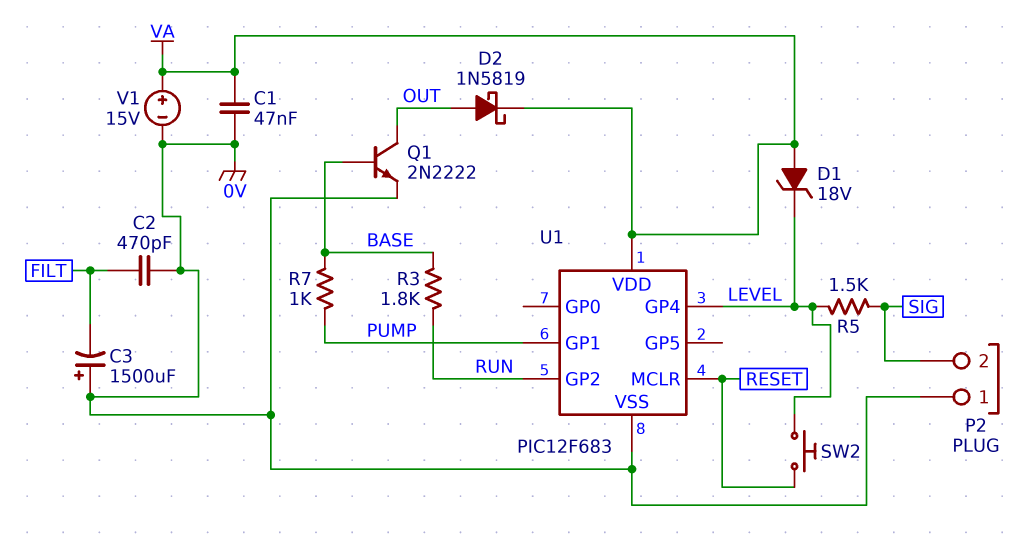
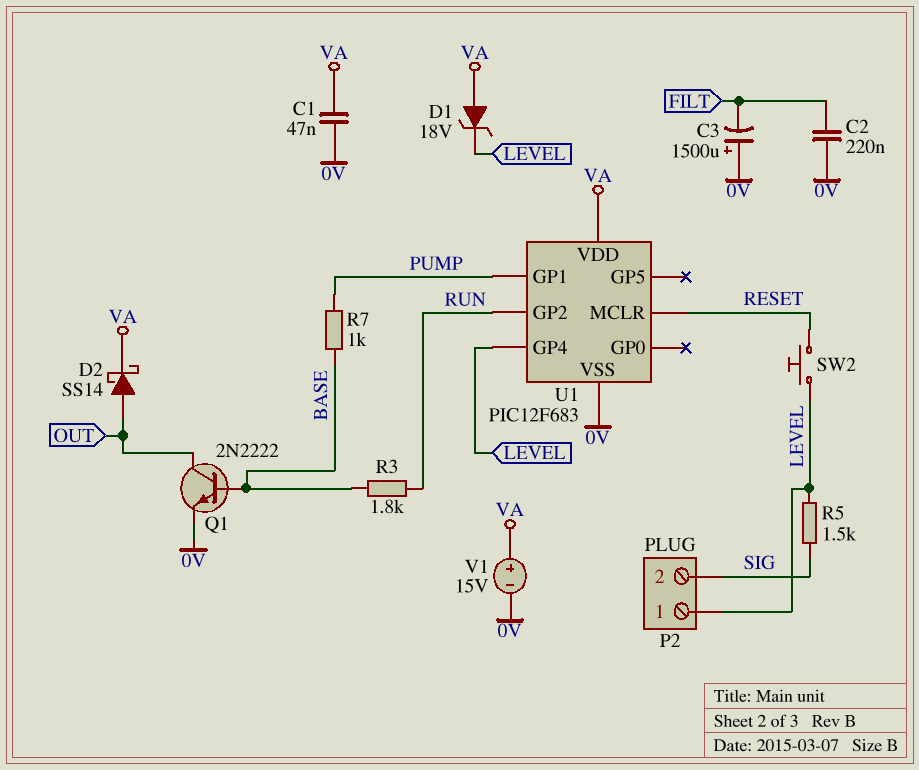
C2: 470pF (0V, FILT) -> 220nF (0V, FILT)
D2: schottky 1N5819 (A OUT, K VA) -> schottky SS14 (A OUT, K VA)
P2 pin 1: 0V -> LEVEL

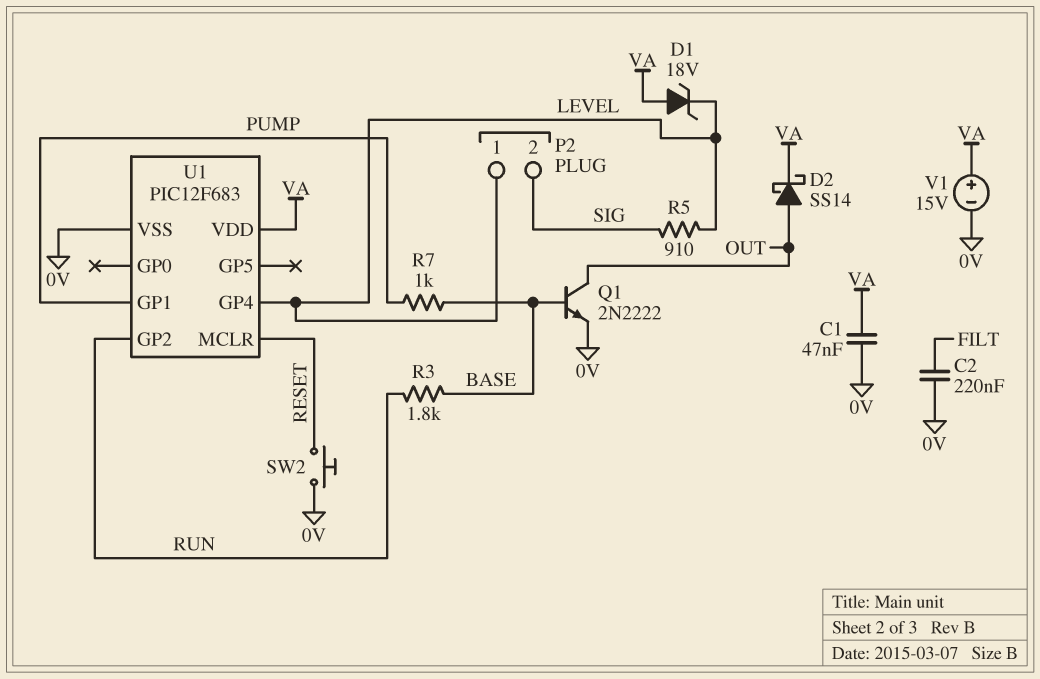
C3: 1500uF (plus 0V, minus FILT) -> none
R5: 1.5k (LEVEL, SIG) -> 910 (LEVEL, SIG)
SW2: button (LEVEL, RESET) -> button (0V, RESET)

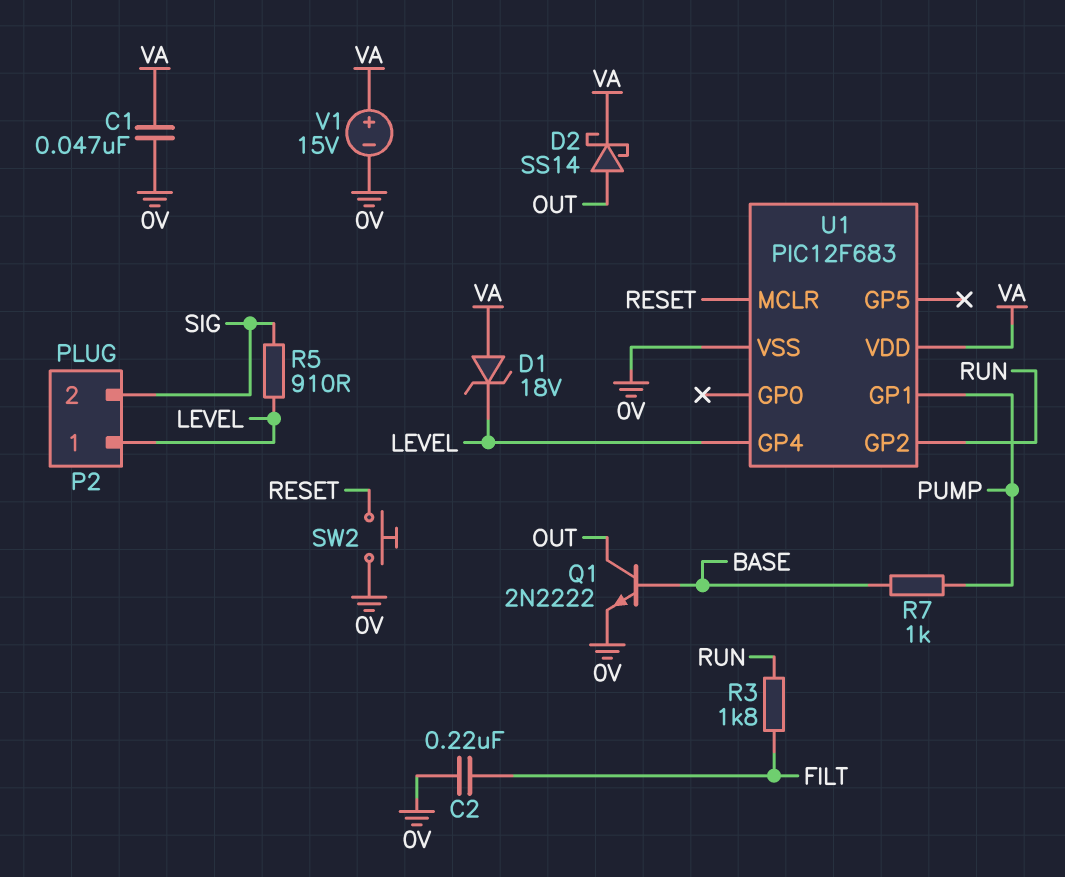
R3: 1.8k (BASE, RUN) -> 1.8k (FILT, RUN)

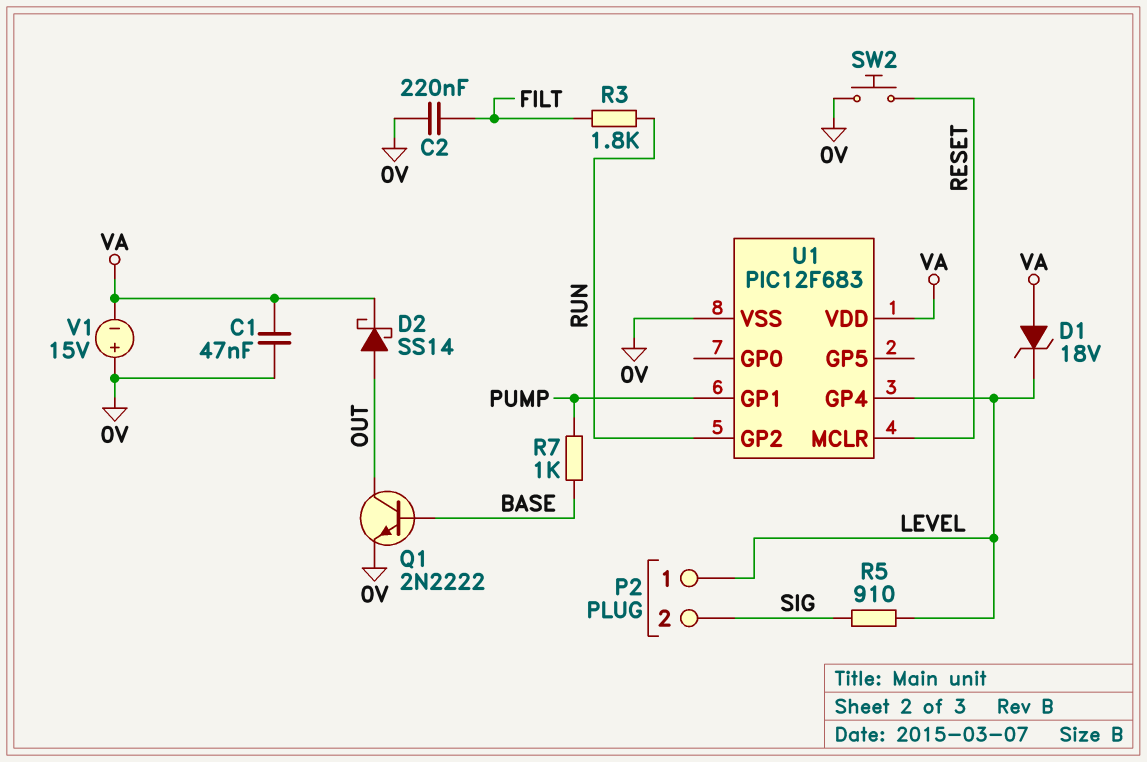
V1: 15V (plus VA, minus 0V) -> 15V (plus 0V, minus VA)

